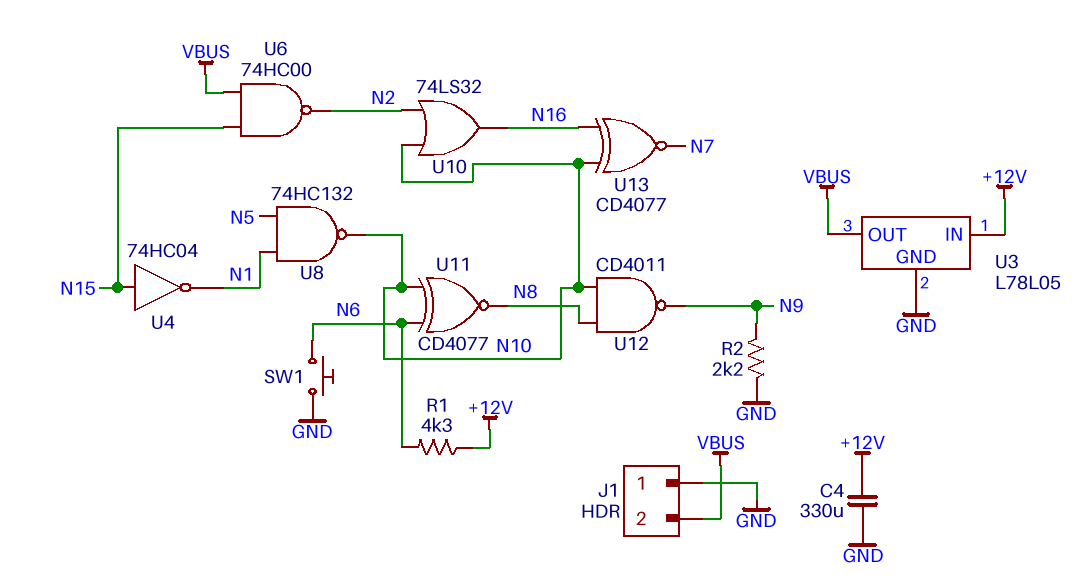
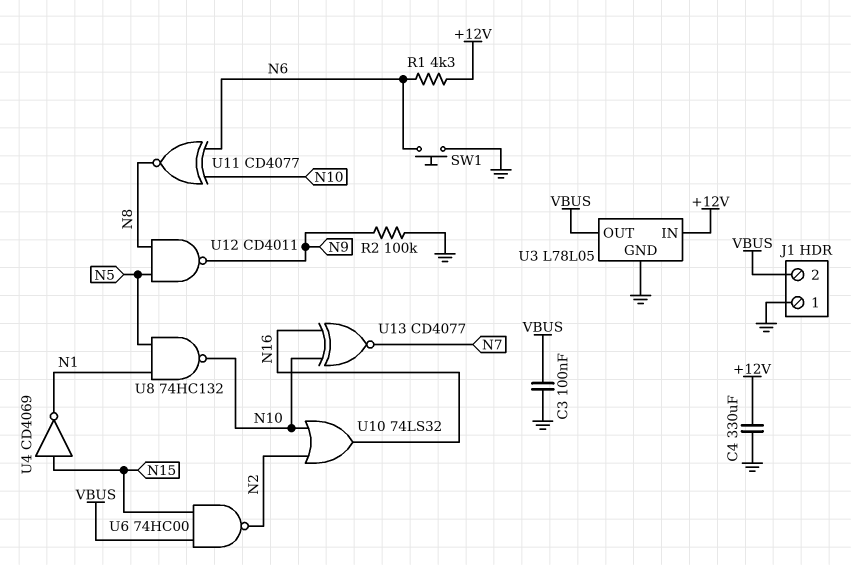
C3: none -> 100nF (GND, VBUS)
R2: 2.2k (GND, N9) -> 100k (GND, N9)
U4: NOT 74HC04 (in N15, out N1) -> NOT CD4069 (in N15, out N1)
U12: NAND CD4011 (in N8, in N10, out N9) -> NAND CD4011 (in N5, in N8, out N9)

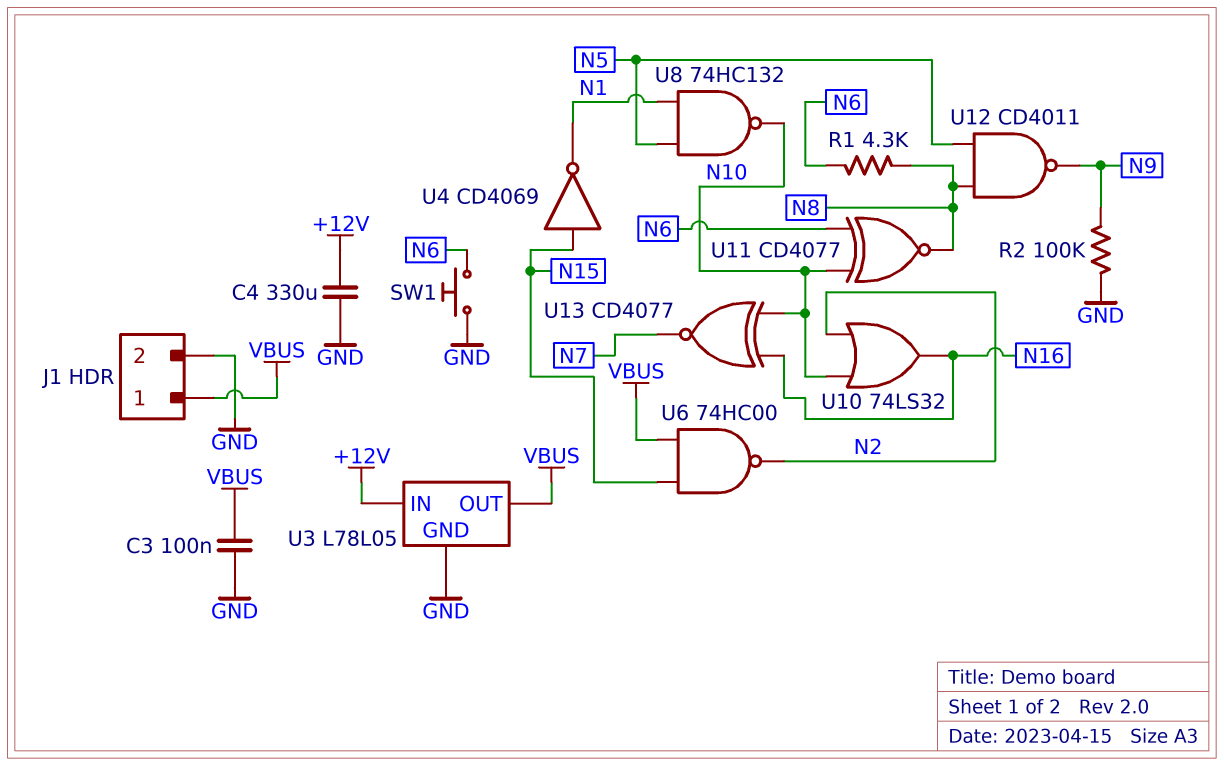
J1 pin 1: GND -> VBUS
J1 pin 2: VBUS -> GND
R1: 4.3k (+12V, N6) -> 4.3k (N6, N8)

